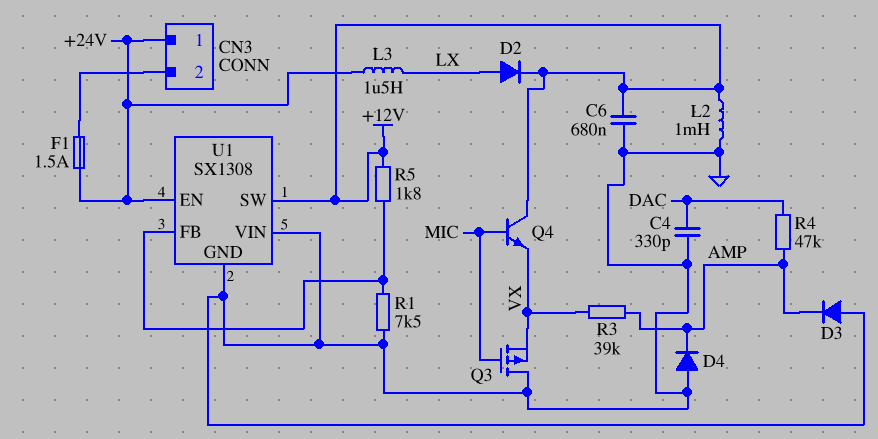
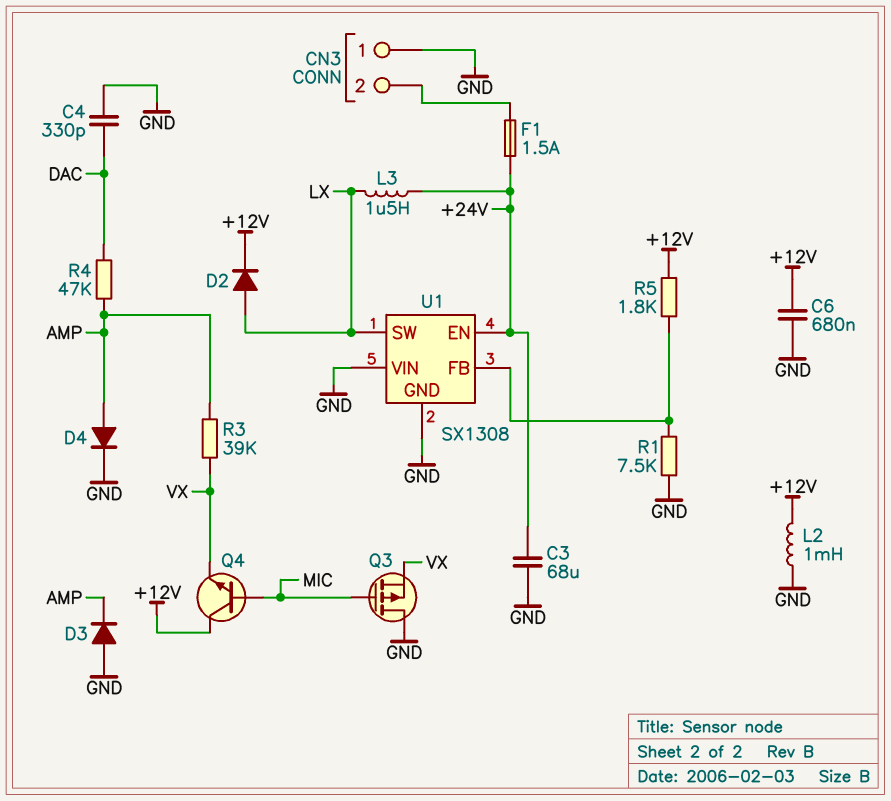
C3: none -> 68uF (+24V, GND)
CN3 pin 1: +24V -> GND
D4: diode (A GND, K AMP) -> diode (A AMP, K GND)
U1 pin SW: +12V -> LX

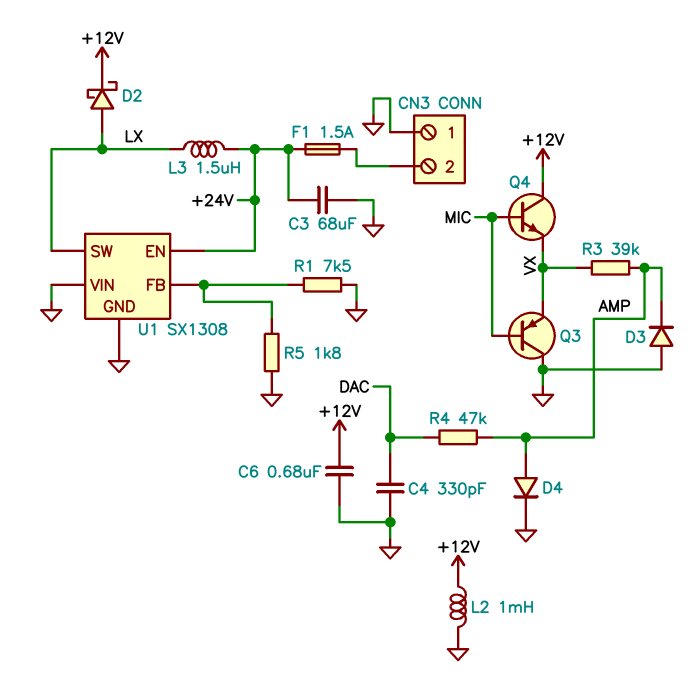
D2: diode (A LX, K +12V) -> schottky (A LX, K +12V)
Q3: PMOS (G MIC, D GND, S VX) -> PNP (B MIC, C GND, E VX)
R5: 1.8k (+12V, U1/FB) -> 1.8k (GND, U1/FB)

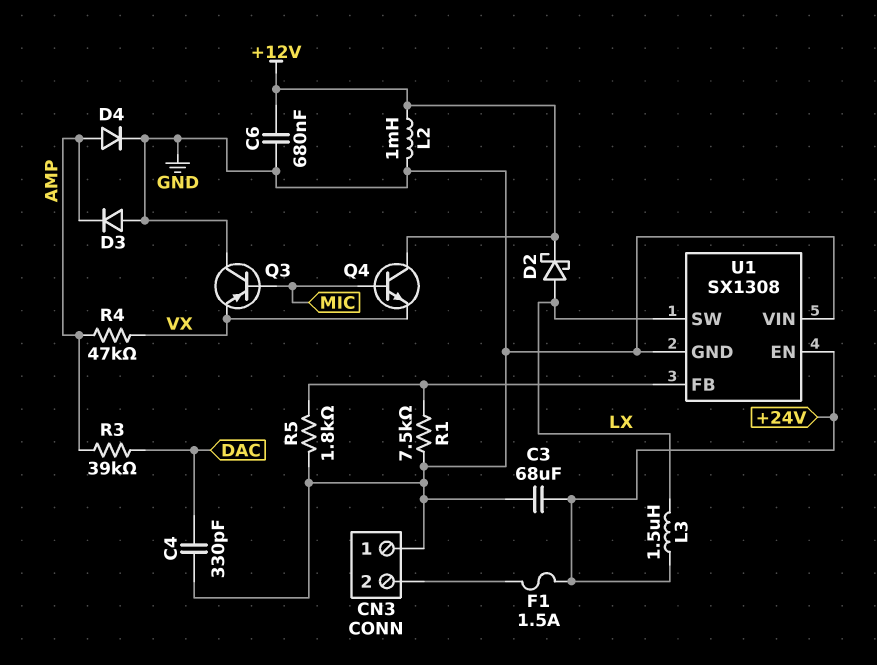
R3: 39k (AMP, VX) -> 39k (AMP, DAC)
R4: 47k (AMP, DAC) -> 47k (AMP, VX)

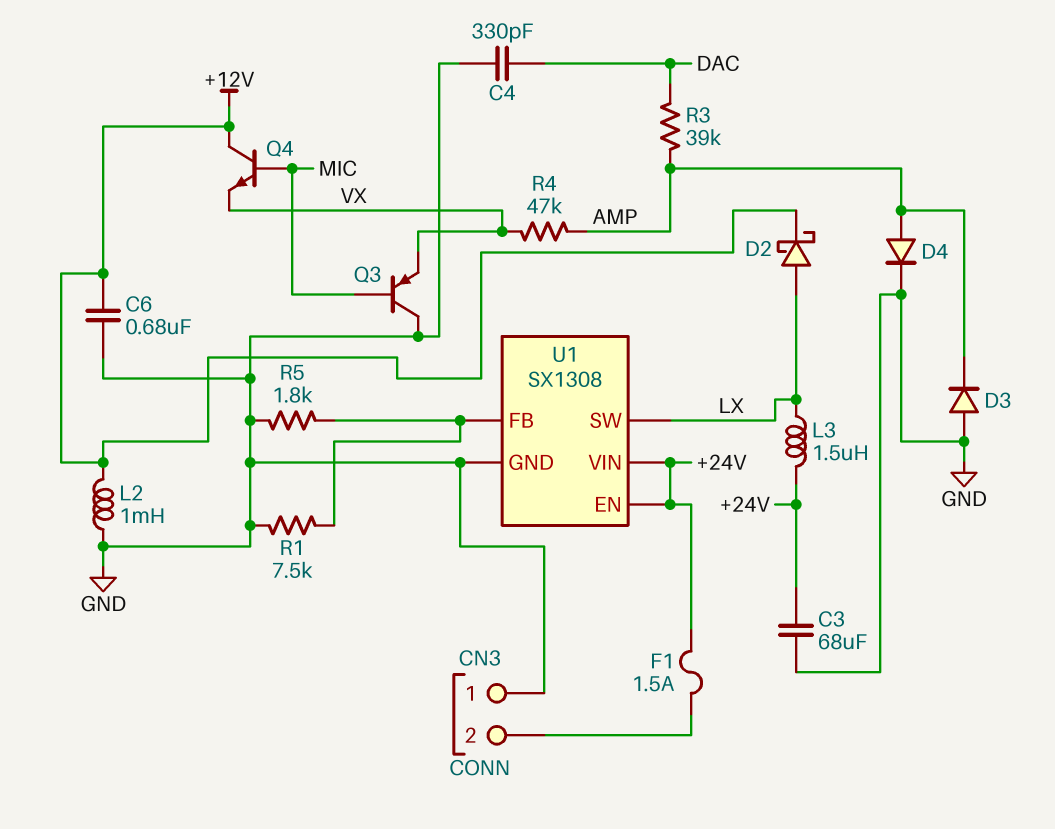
U1 pin VIN: GND -> +24V

